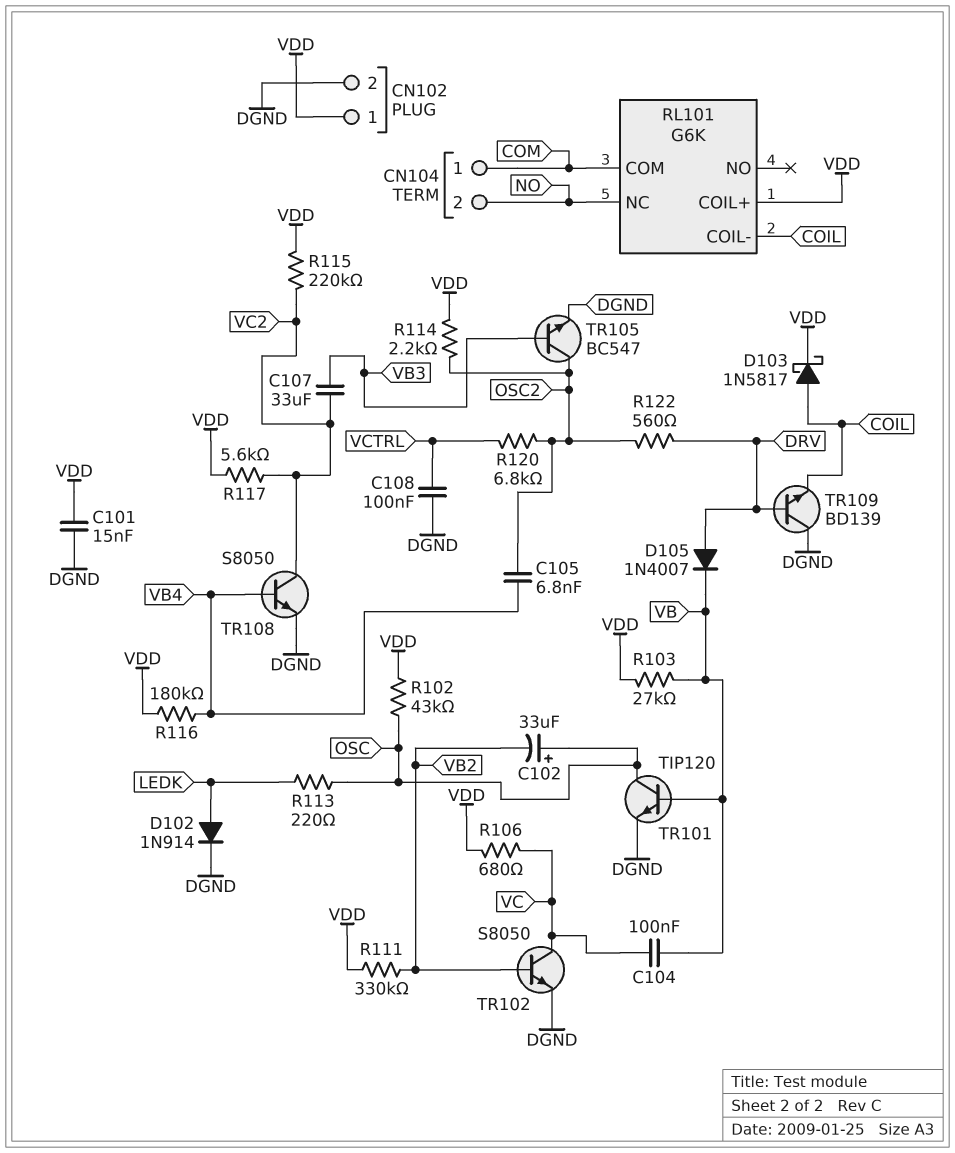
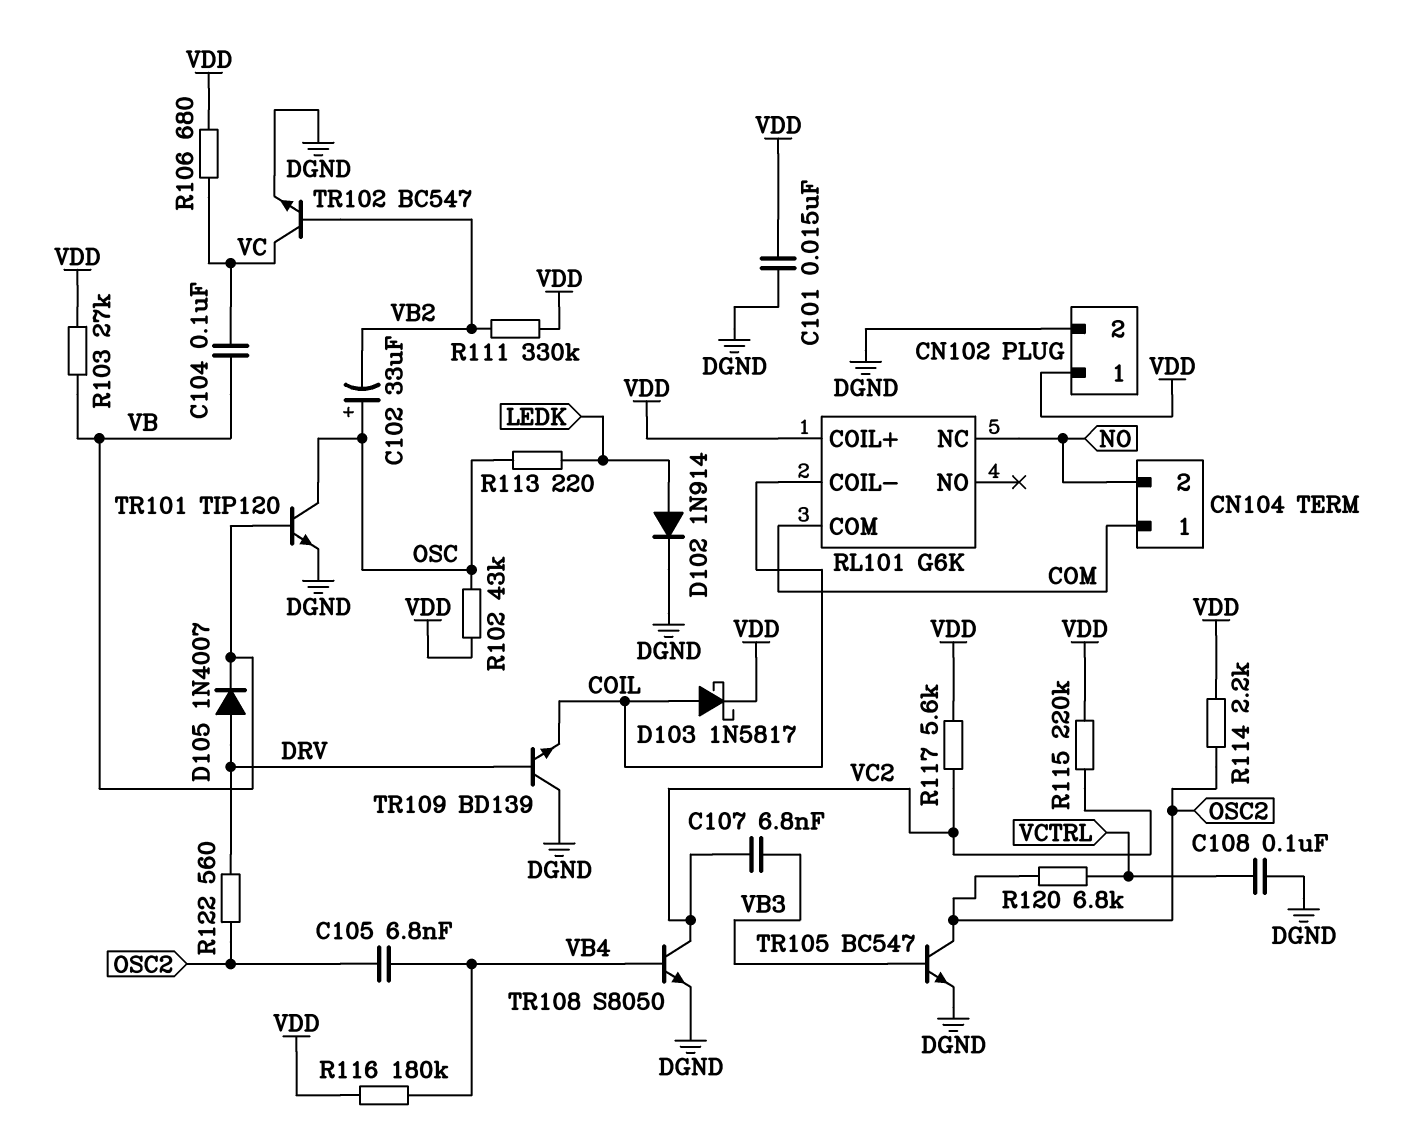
C107: 33uF (VB3, VC2) -> 6.8nF (VB3, VC2)
TR102: NPN S8050 (B VB2, C VC, E DGND) -> NPN BC547 (B VB2, C VC, E DGND)

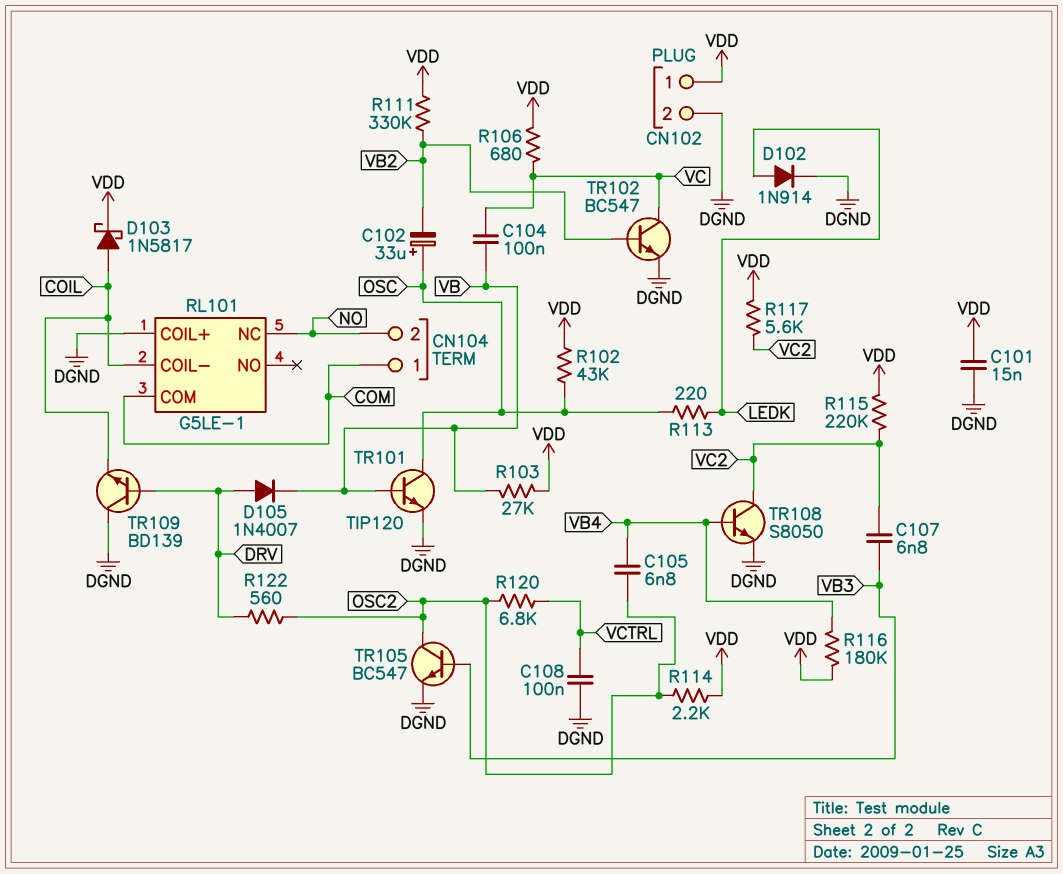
RL101: G6K -> G5LE-1
RL101 pin COIL+: VDD -> DGND

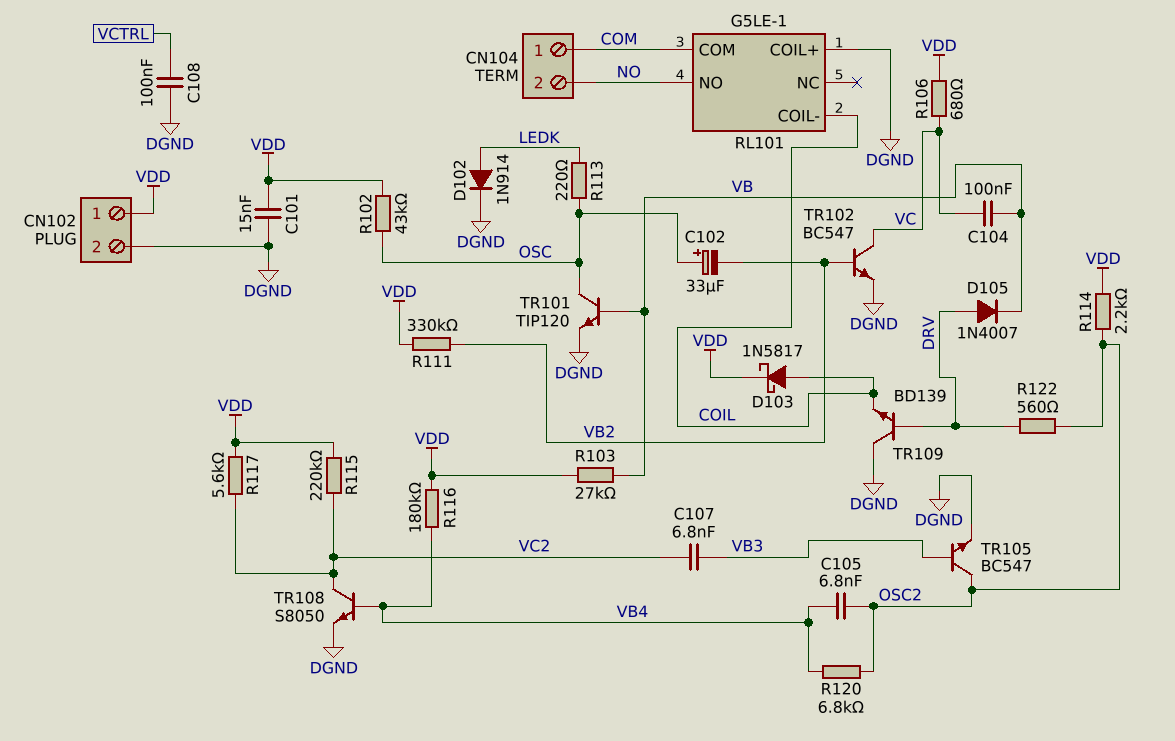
R120: 6.8k (OSC2, VCTRL) -> 6.8k (OSC2, VB4)
RL101 pin NC: NO -> none
RL101 pin NO: none -> NO

